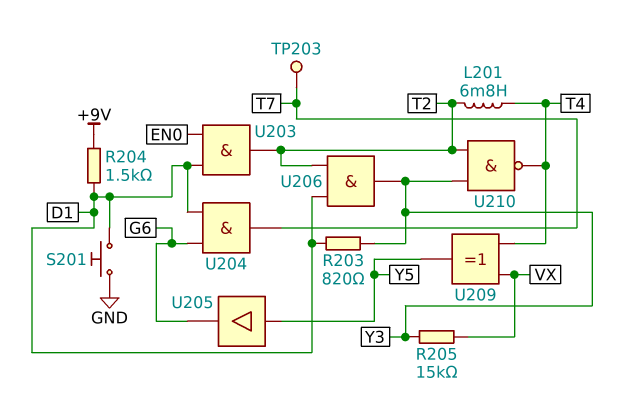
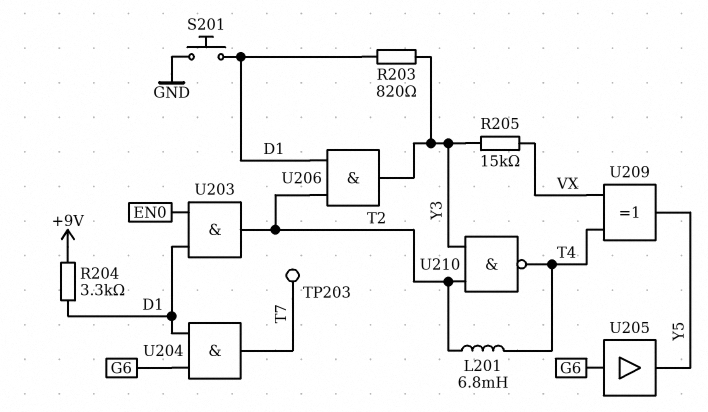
R204: 1.5k (+9V, D1) -> 3.3k (+9V, D1)
U205: buffer (in Y5, out G6) -> buffer (in G6, out Y5)

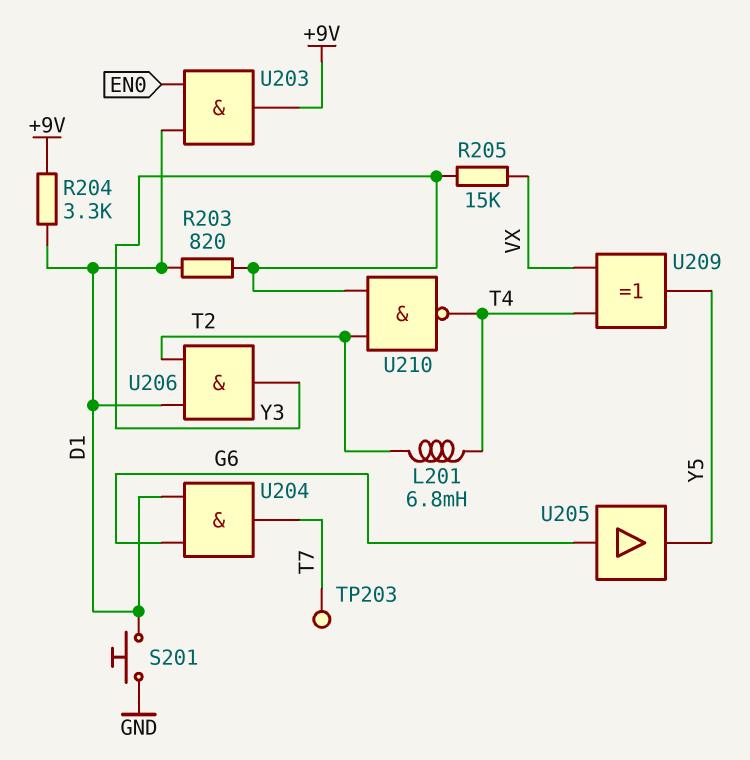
U203: AND (in D1, in EN0, out T2) -> AND (in D1, in EN0, out +9V)

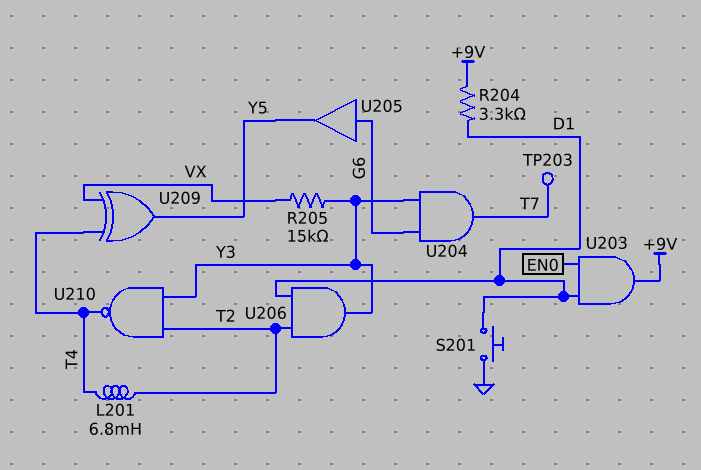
R203: 820 (D1, Y3) -> none
U204: AND (in D1, in G6, out T7) -> AND (in G6, in Y3, out T7)

